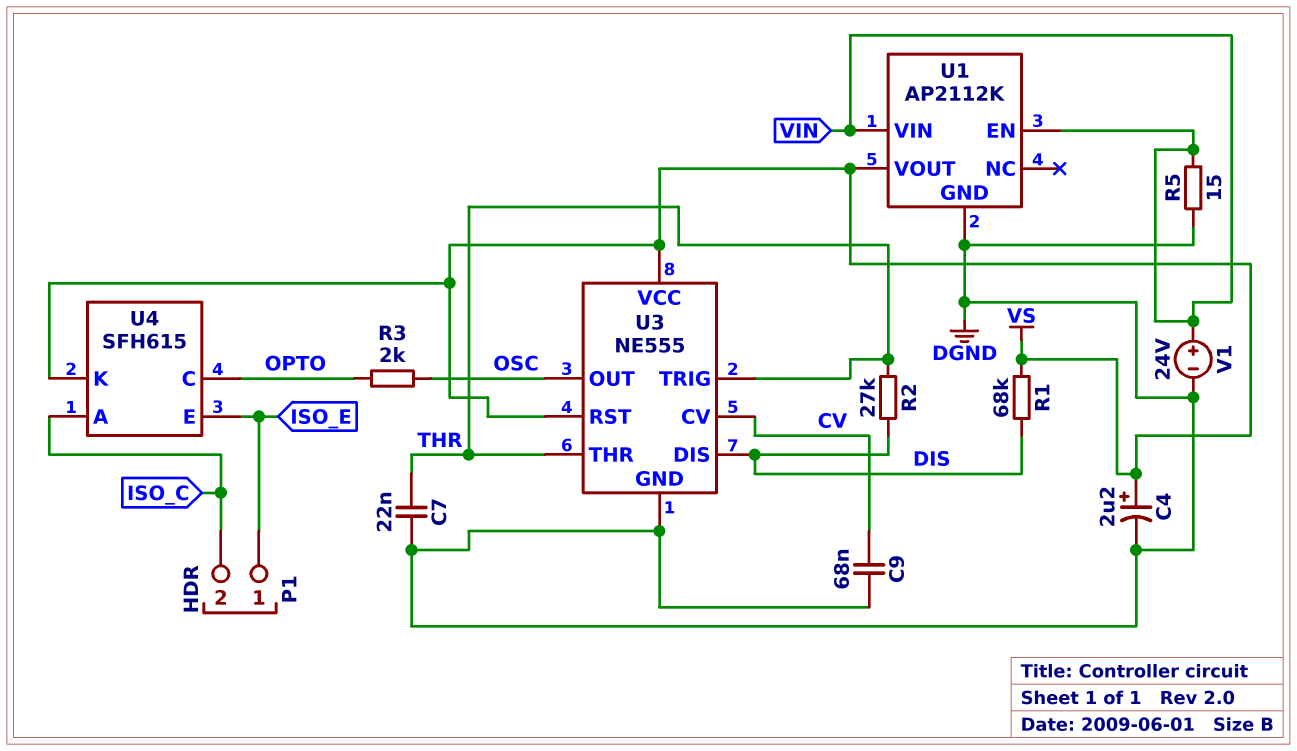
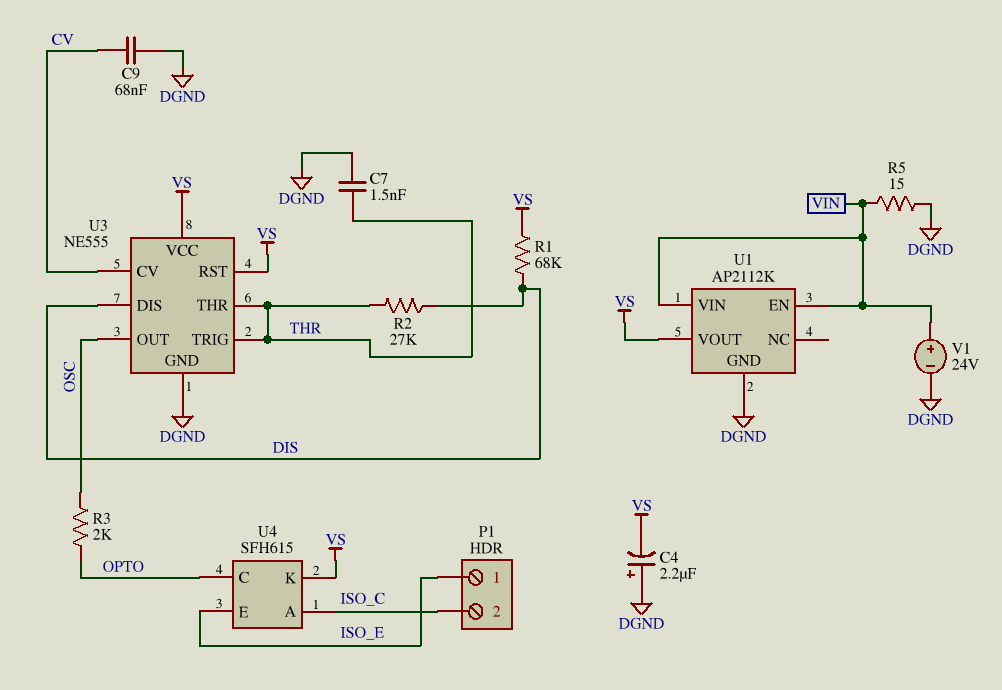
C4: 2.2uF (plus VS, minus DGND) -> 2.2uF (plus DGND, minus VS)
C7: 22nF (DGND, THR) -> 1.5nF (DGND, THR)

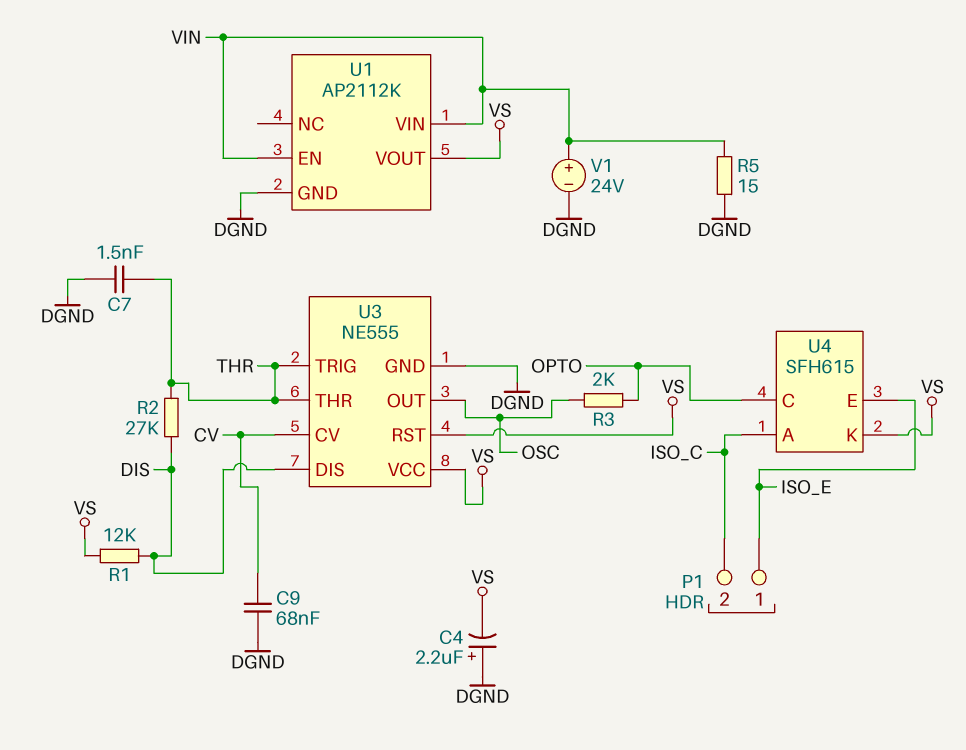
R1: 68k (DIS, VS) -> 12k (DIS, VS)

